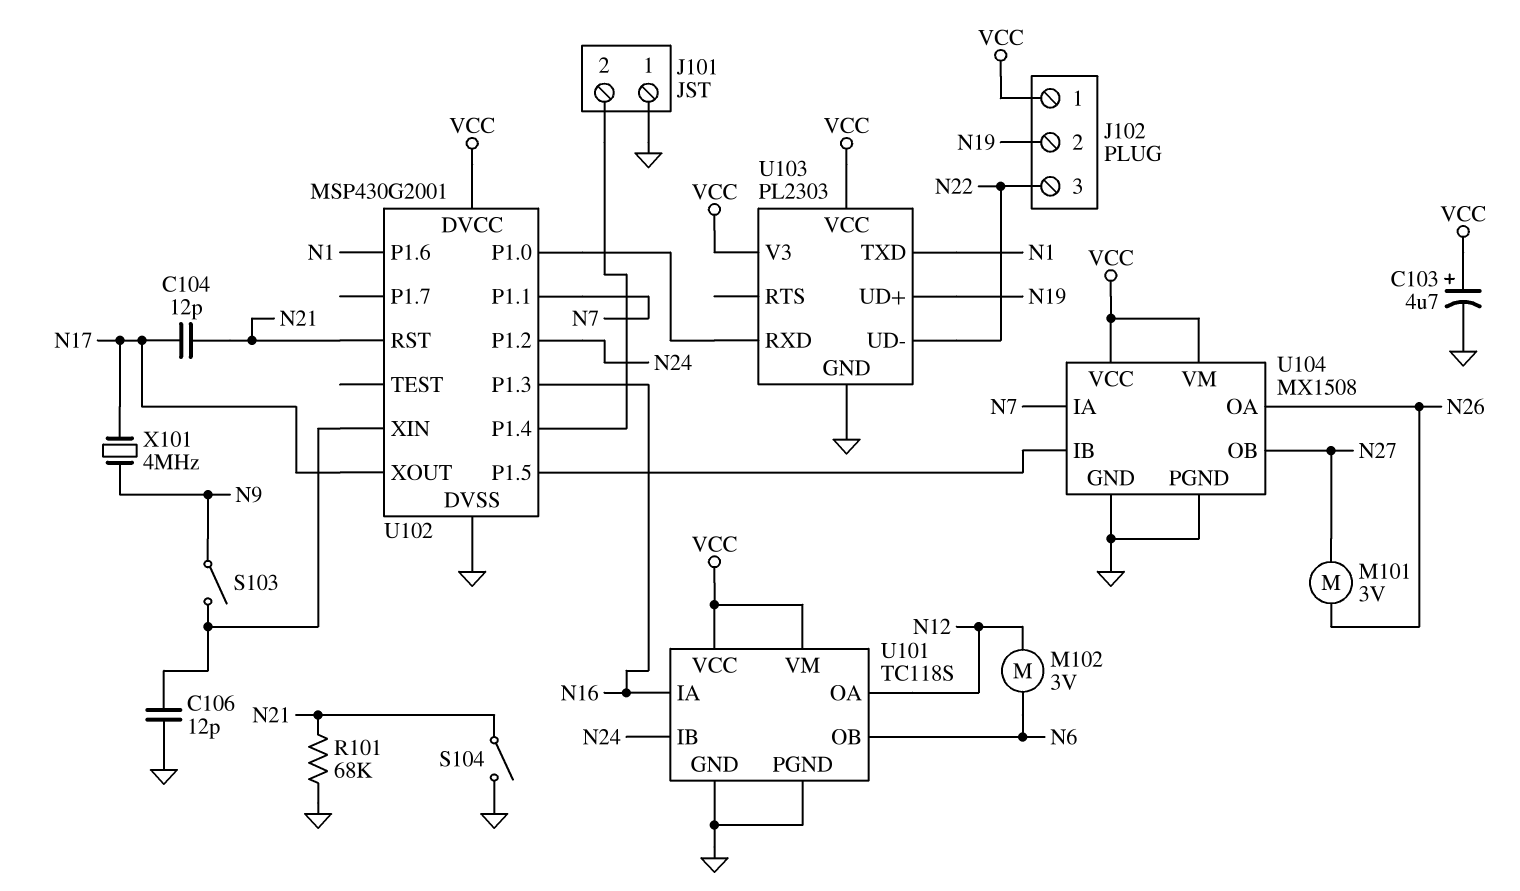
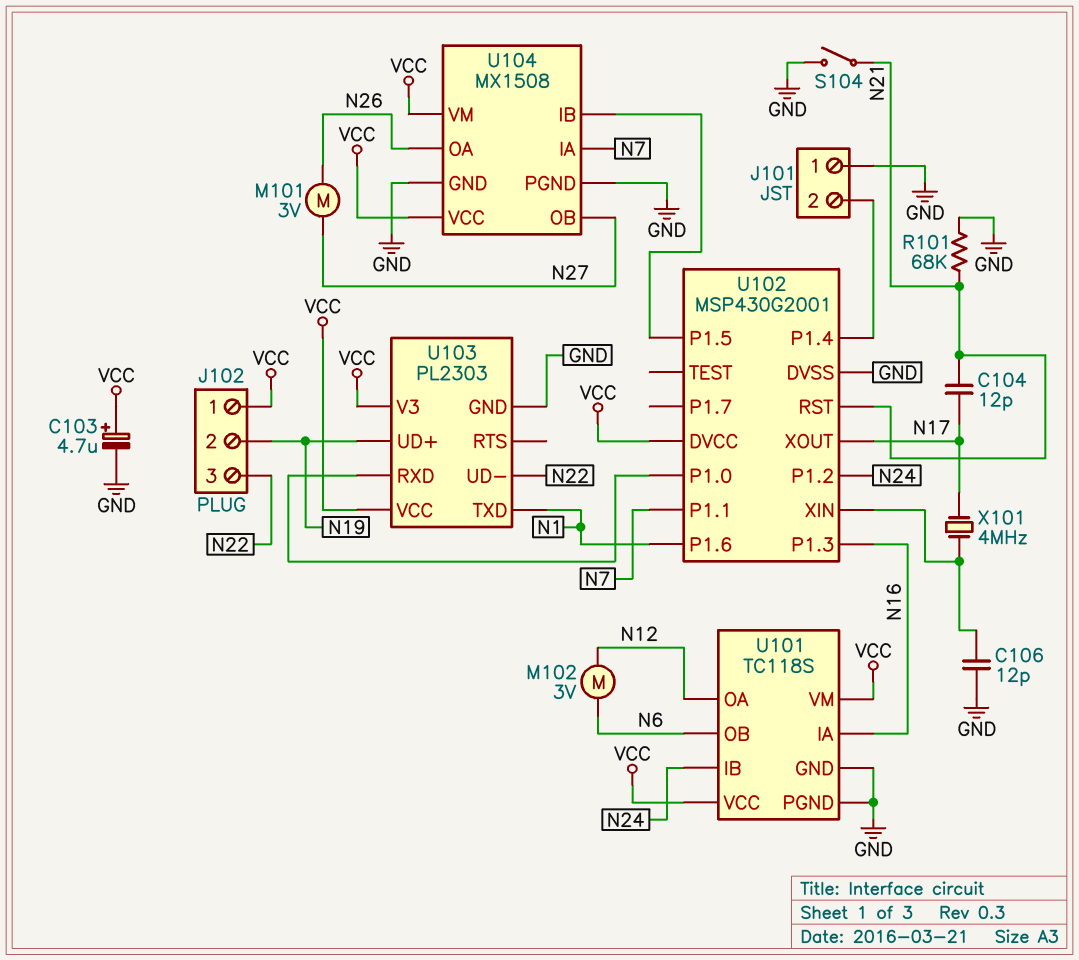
S103: switch (N9, U102/XIN) -> none
X101: 4MHz (N9, N17) -> 4MHz (N17, U102/XIN)

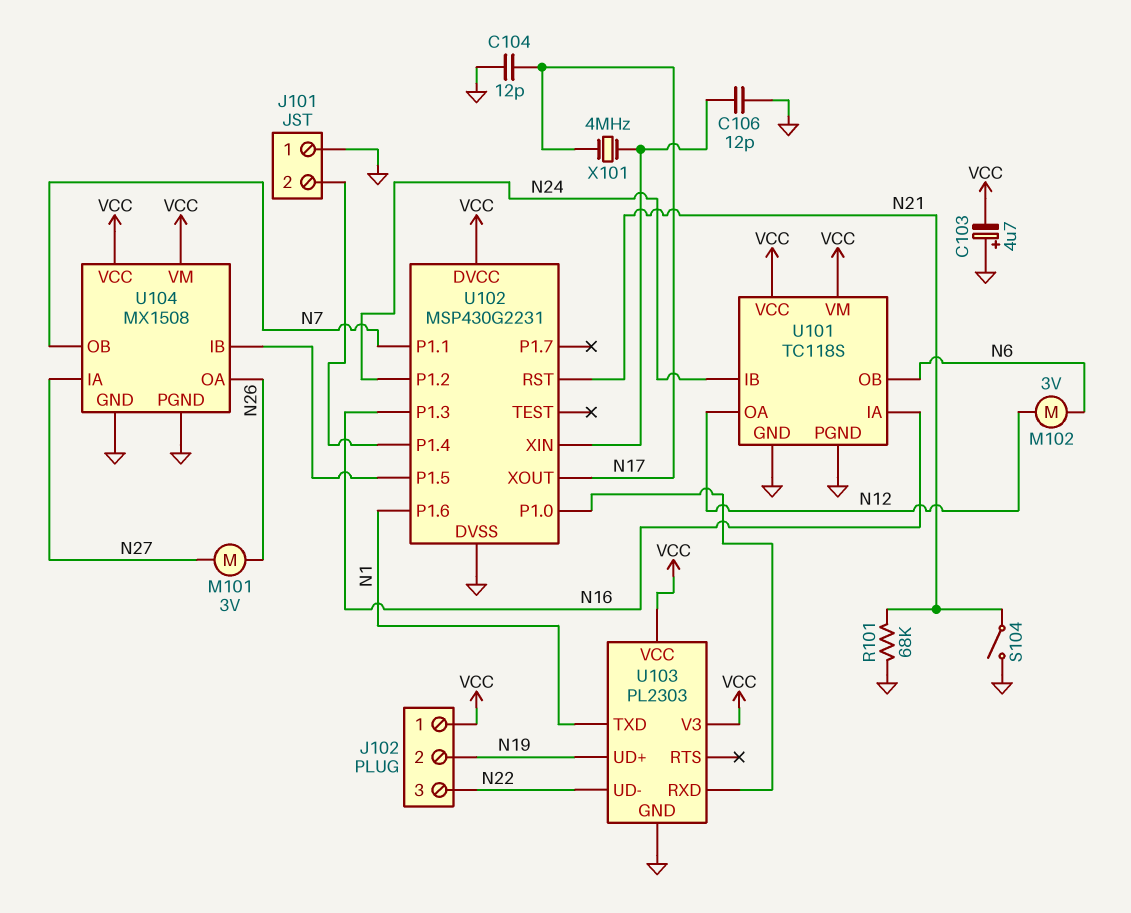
C103: 4.7uF (plus VCC, minus GND) -> 4.7uF (plus GND, minus VCC)
C104: 12pF (N17, N21) -> 12pF (GND, N17)
U102: MSP430G2001 -> MSP430G2231
U104 pin IA: N7 -> N27
U104 pin OB: N27 -> N7

